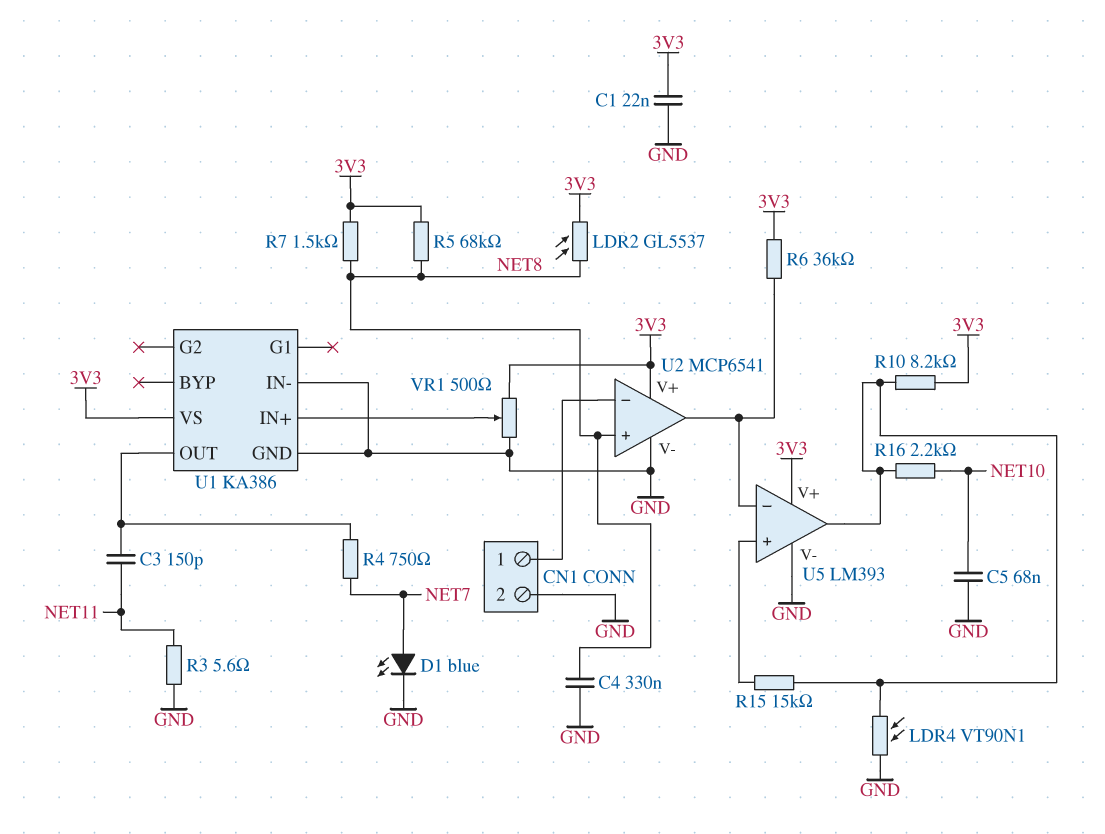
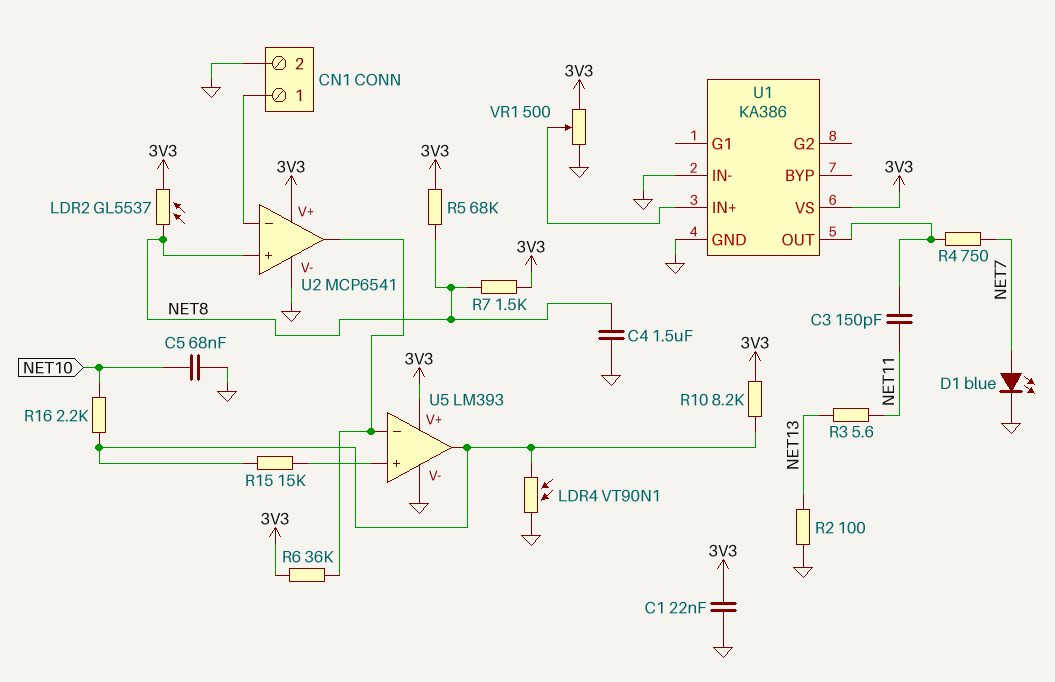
C4: 330nF (GND, NET8) -> 1.5uF (GND, NET8)
R2: none -> 100 (GND, NET13)
R3: 5.6 (GND, NET11) -> 5.6 (NET11, NET13)

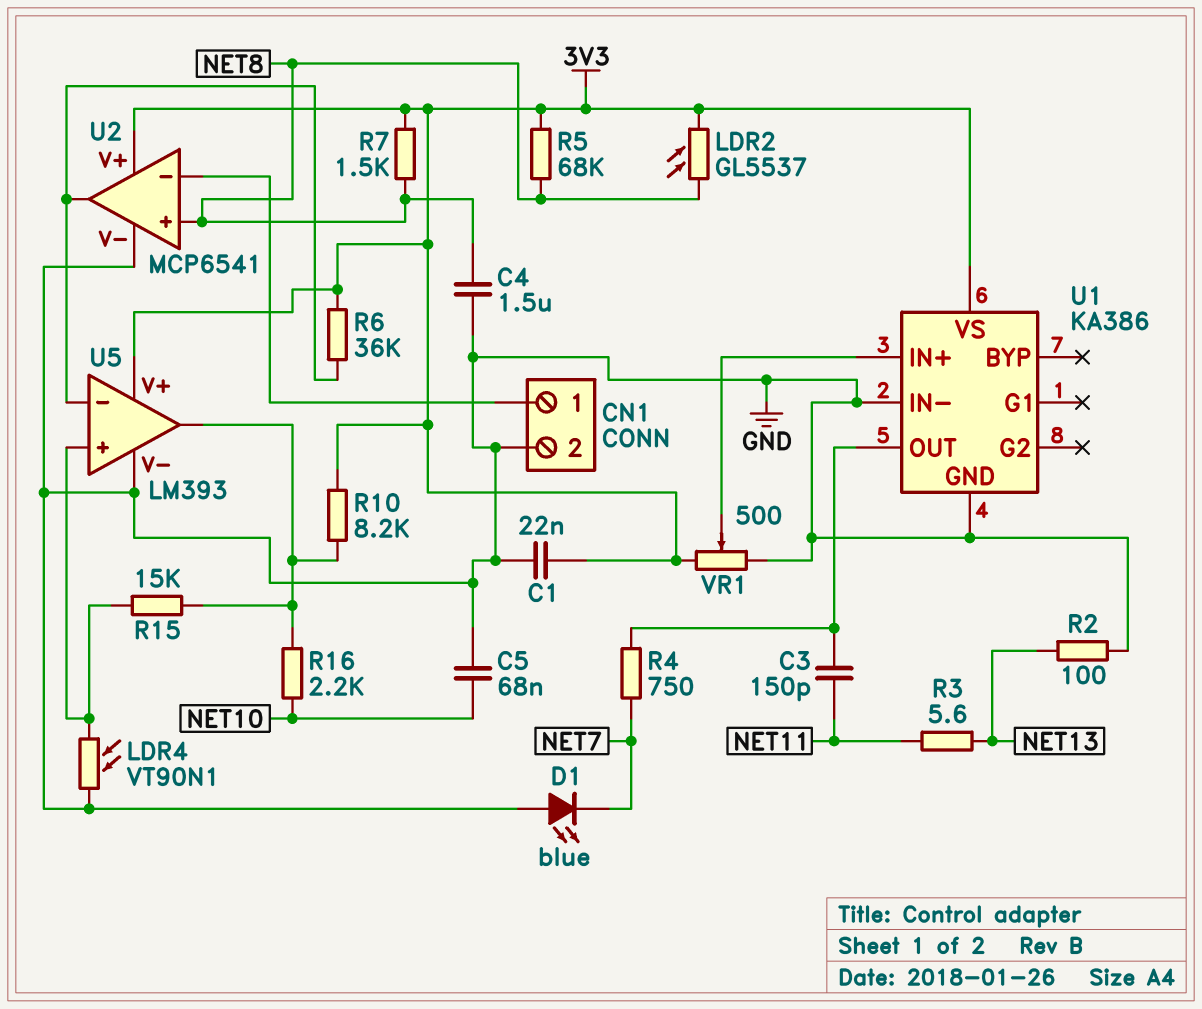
D1: LED blue (A NET7, K GND) -> LED blue (A GND, K NET7)
LDR4: VT90N1 (GND, U5/out) -> VT90N1 (GND, U5/in+)

